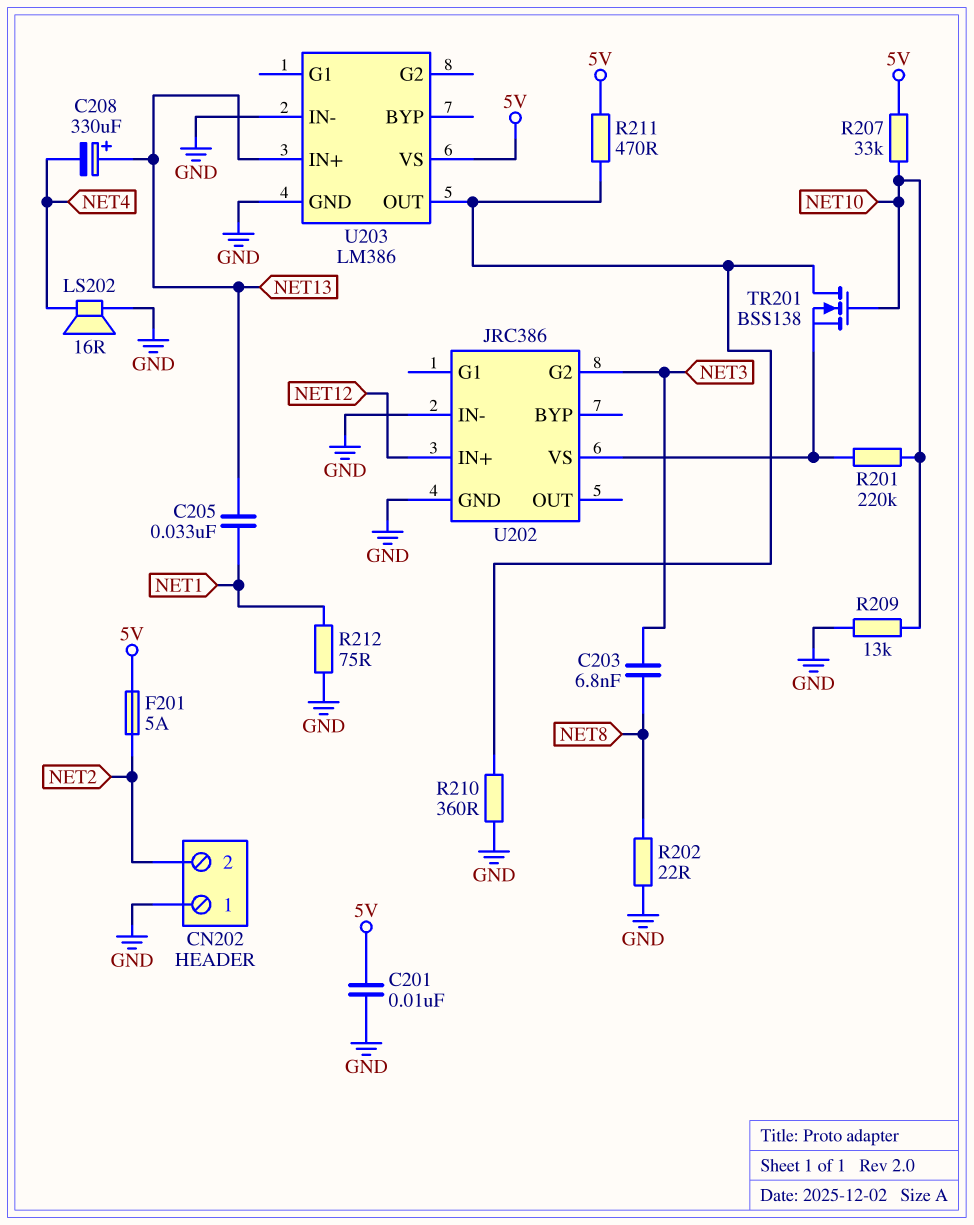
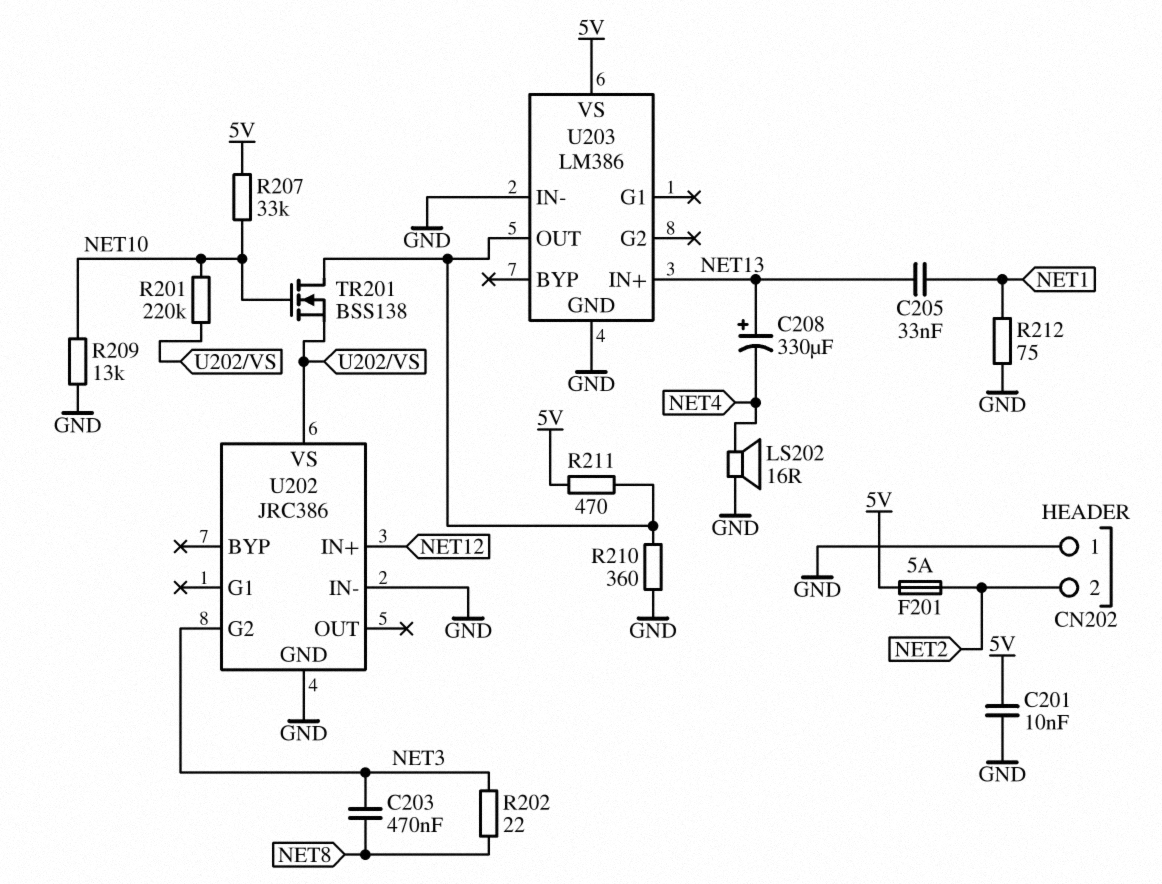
C203: 6.8nF (NET3, NET8) -> 470nF (NET3, NET8)
R202: 22 (GND, NET8) -> 22 (NET3, NET8)

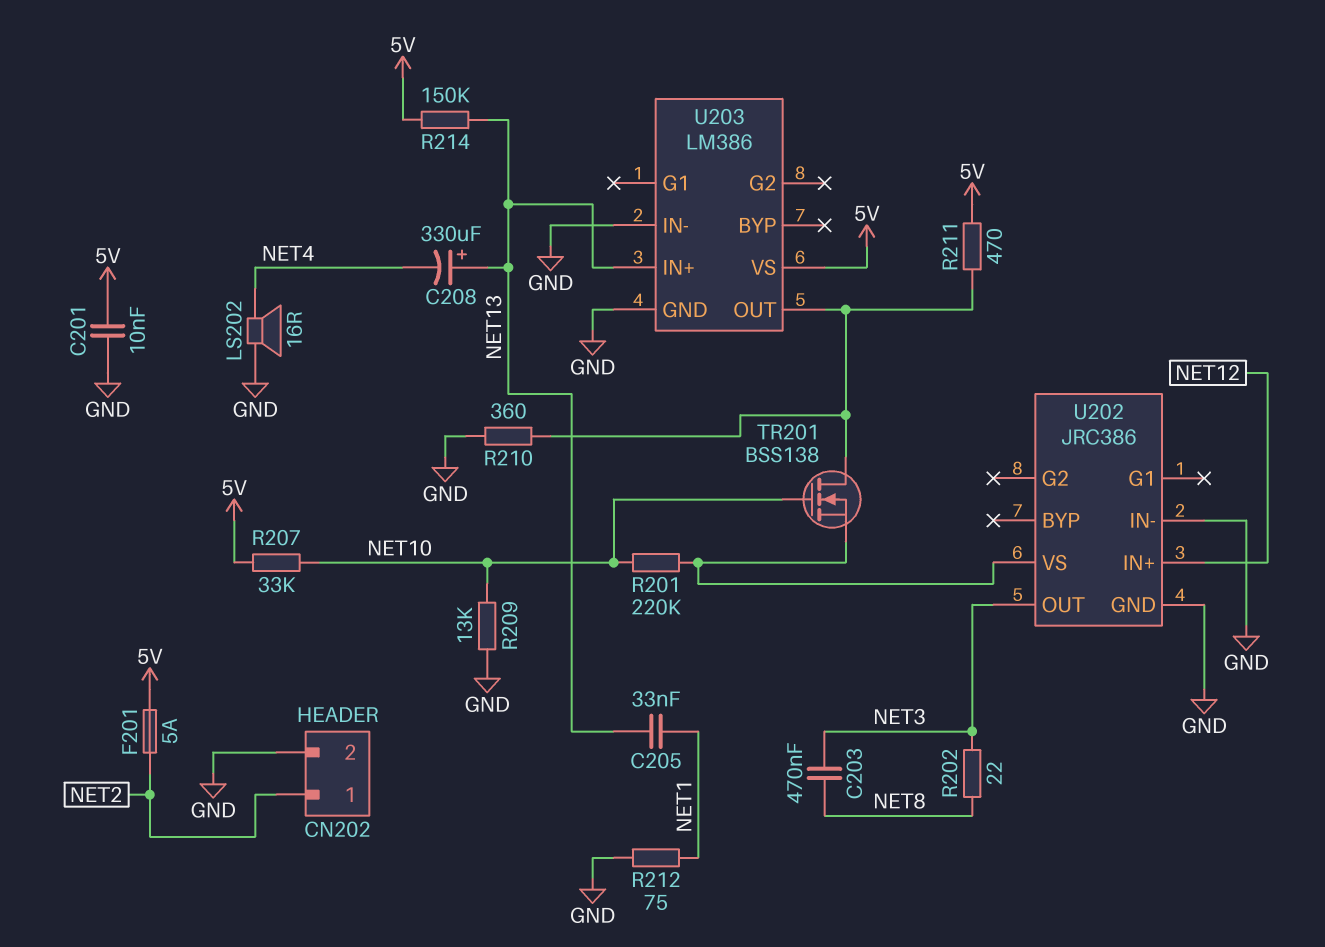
CN202 pin 1: GND -> NET2
CN202 pin 2: NET2 -> GND
R214: none -> 150k (5V, NET13)
U202 pin G2: NET3 -> none
U202 pin OUT: none -> NET3

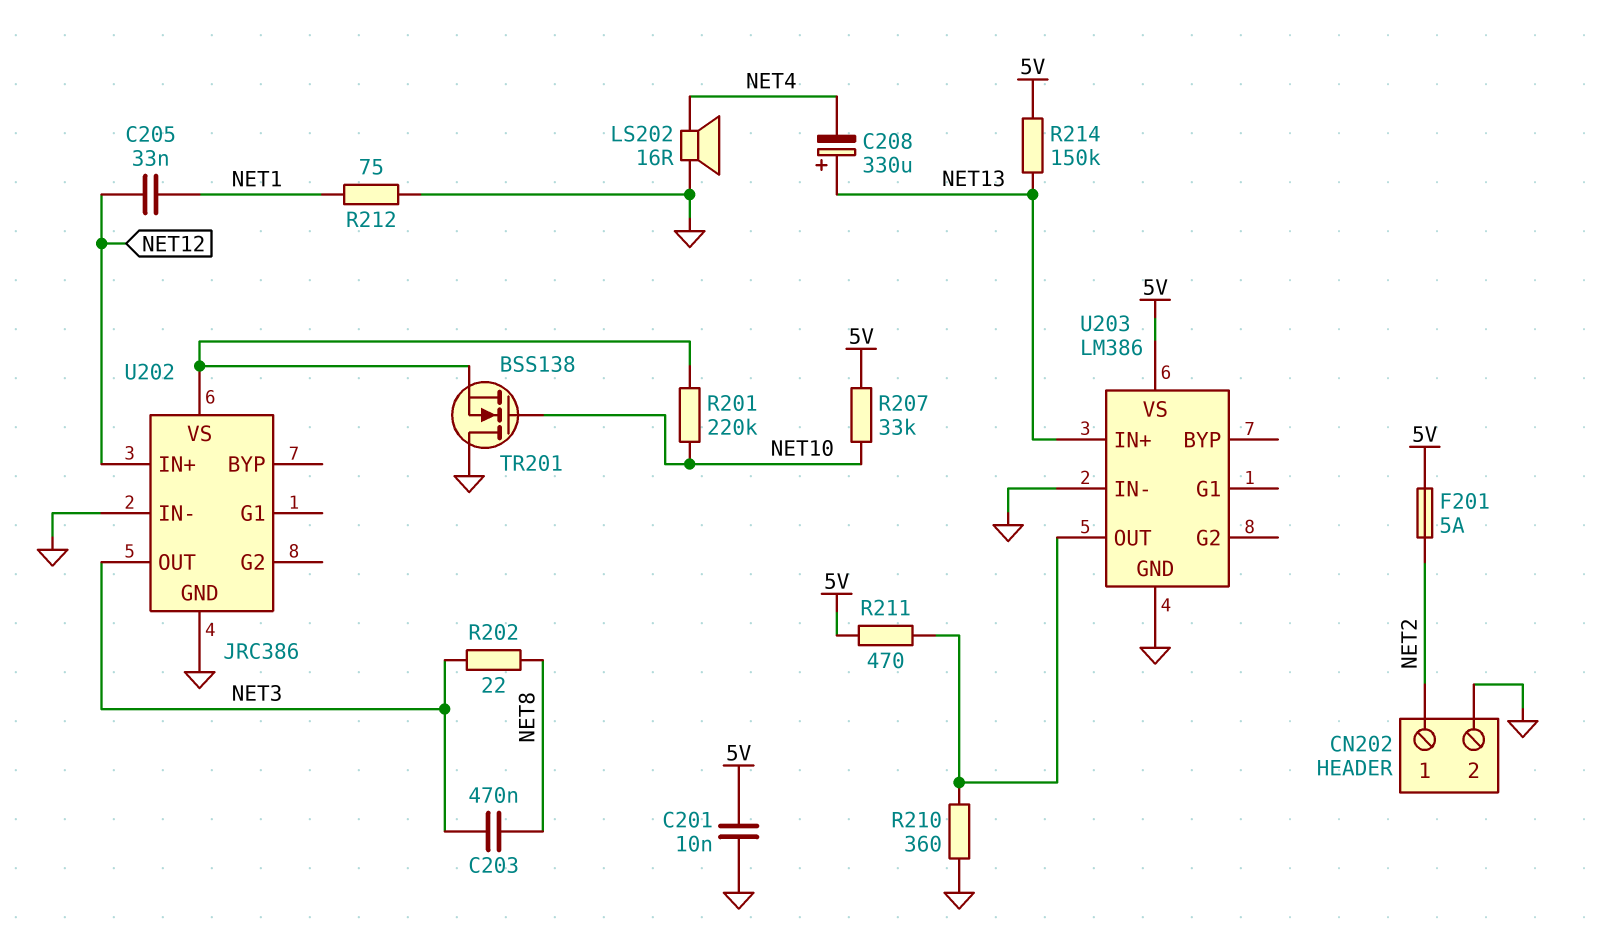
C205: 33nF (NET1, NET13) -> 33nF (NET1, NET12)
R209: 13k (GND, NET10) -> none
TR201: NMOS BSS138 (G NET10, D U203/OUT, S U202/VS) -> NMOS BSS138 (G NET10, D GND, S U202/VS)

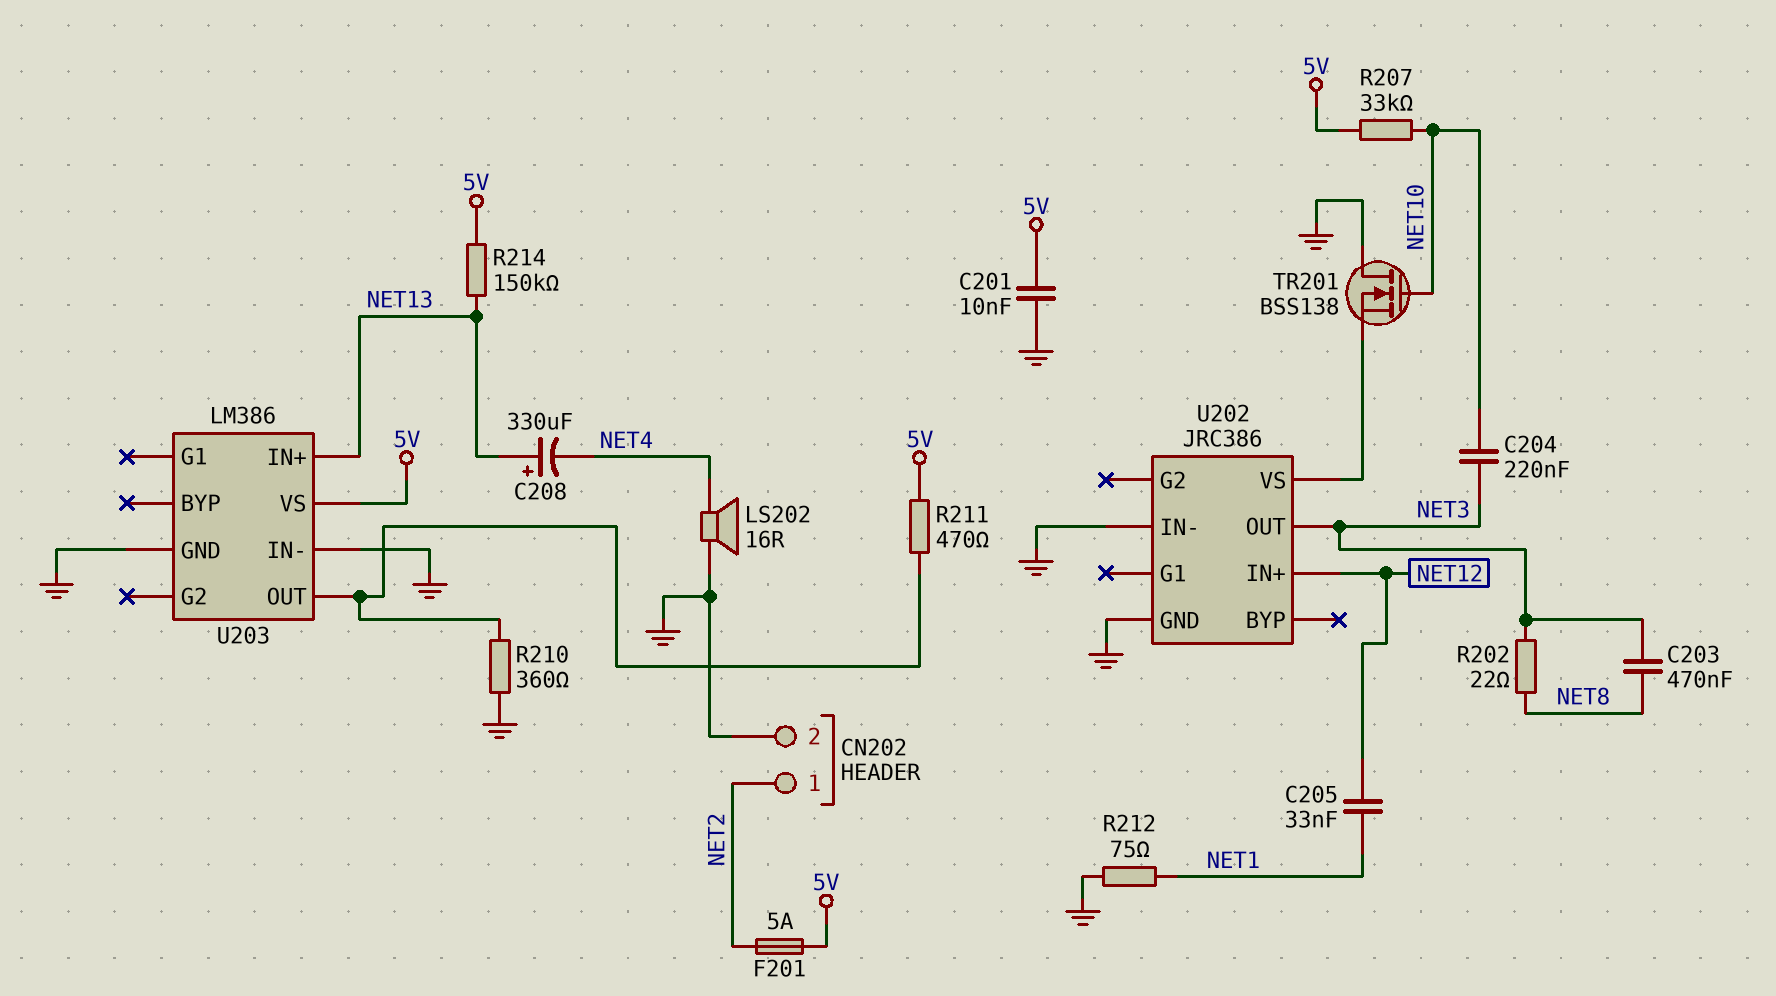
C204: none -> 220nF (NET3, NET10)
R201: 220k (NET10, U202/VS) -> none

